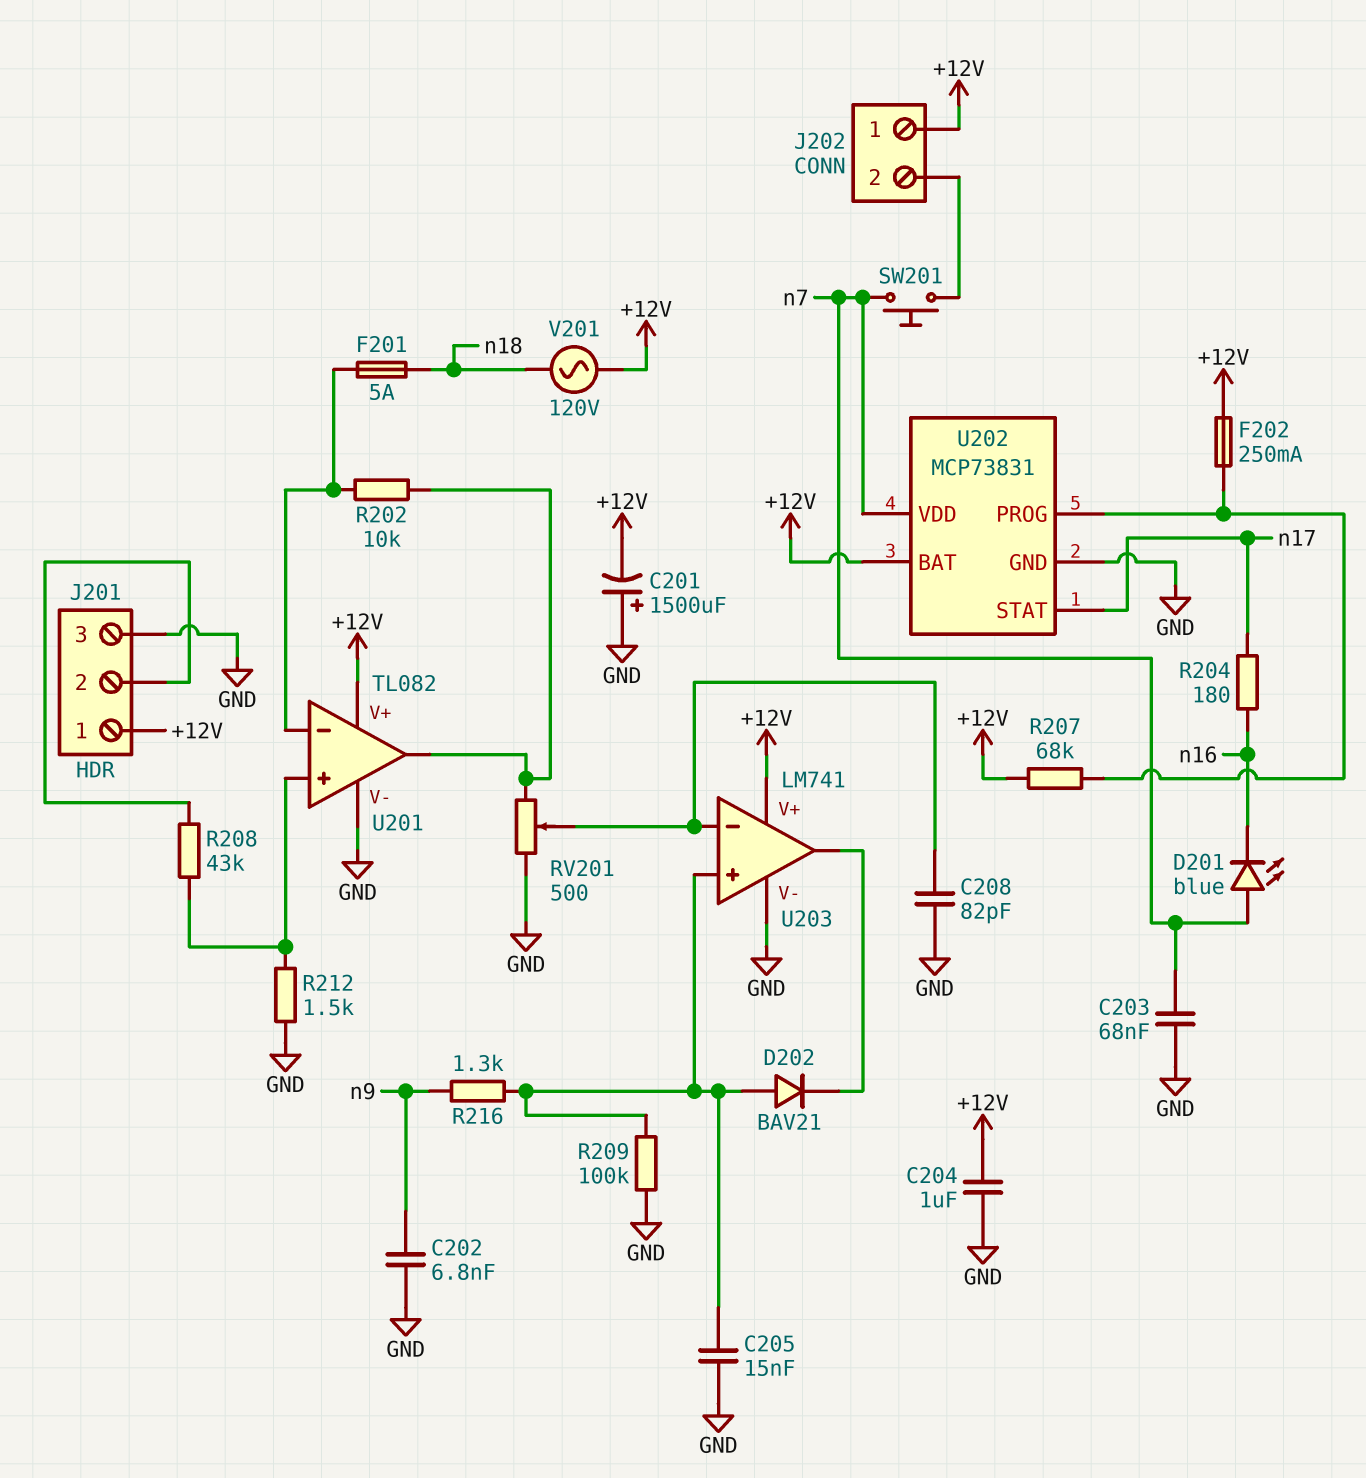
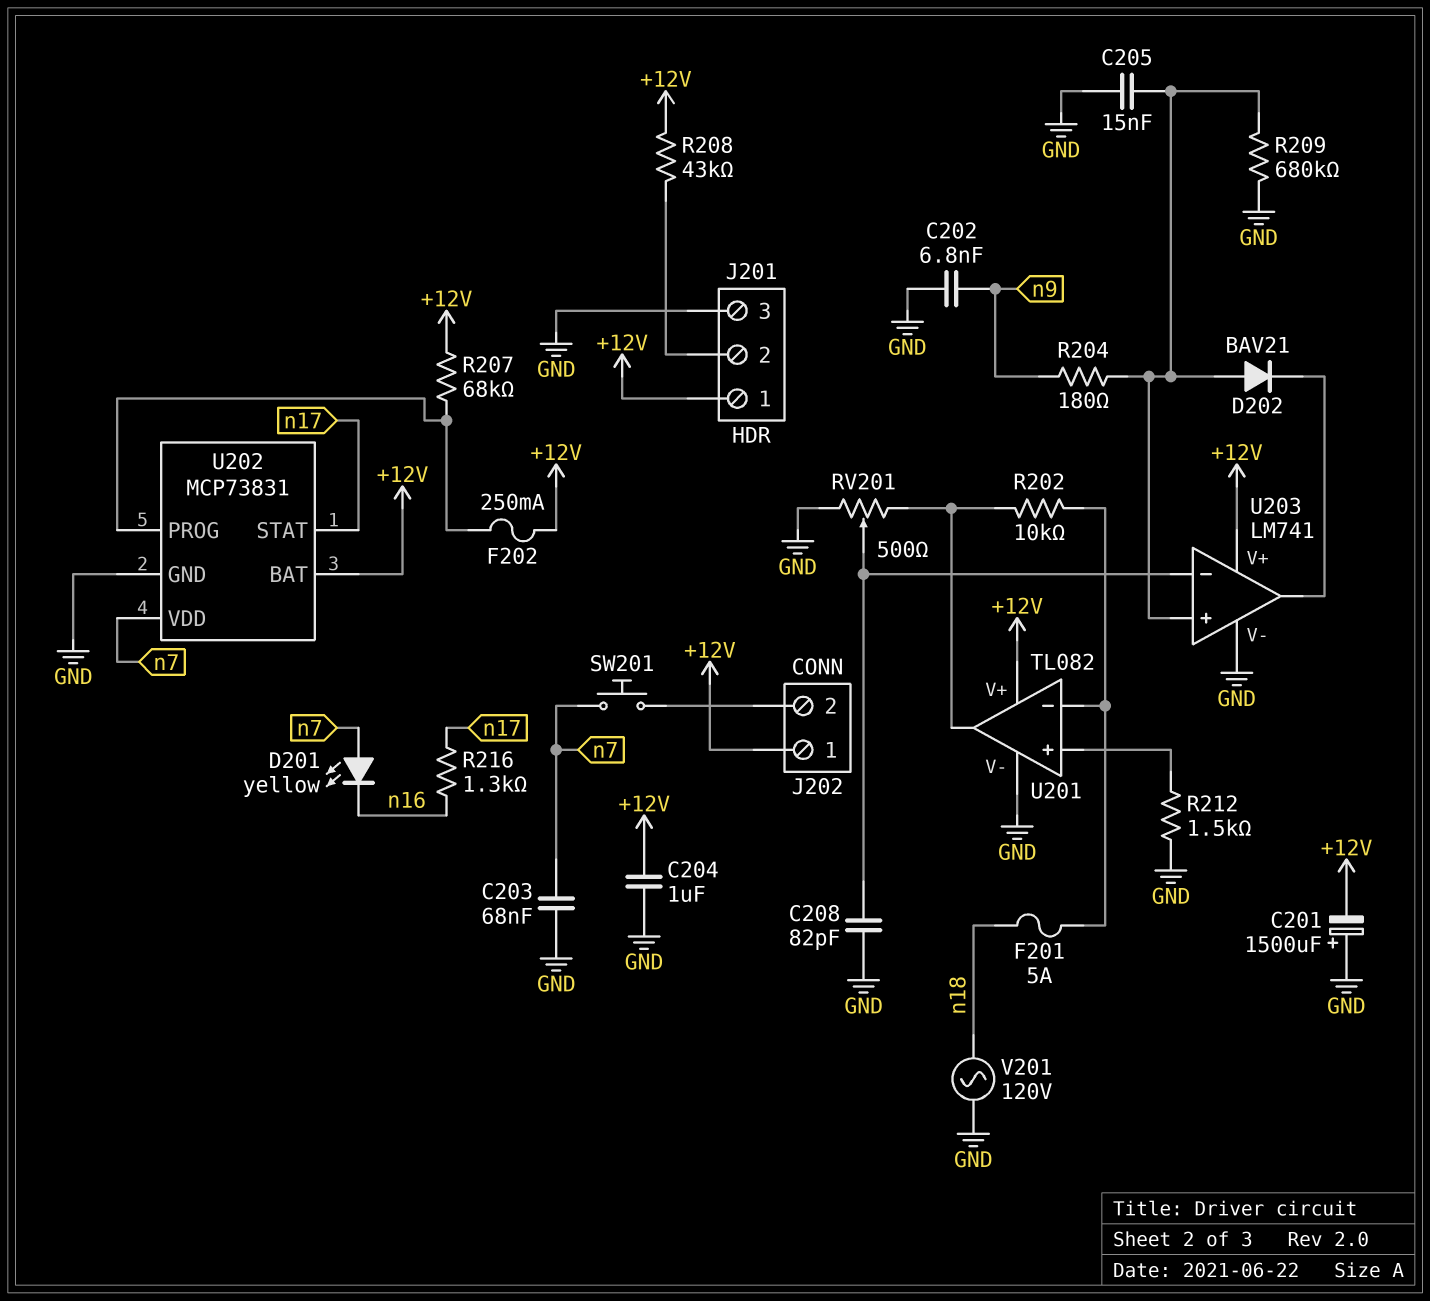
D201: LED blue (A n7, K n16) -> LED yellow (A n7, K n16)
R204: 180 (n16, n17) -> 180 (U203/in+, n9)
R208: 43k (J201/2, U201/in+) -> 43k (+12V, J201/2)
R209: 100k (GND, U203/in+) -> 680k (GND, U203/in+)
R216: 1.3k (U203/in+, n9) -> 1.3k (n16, n17)
V201: AC 120V (+12V, n18) -> AC 120V (GND, n18)

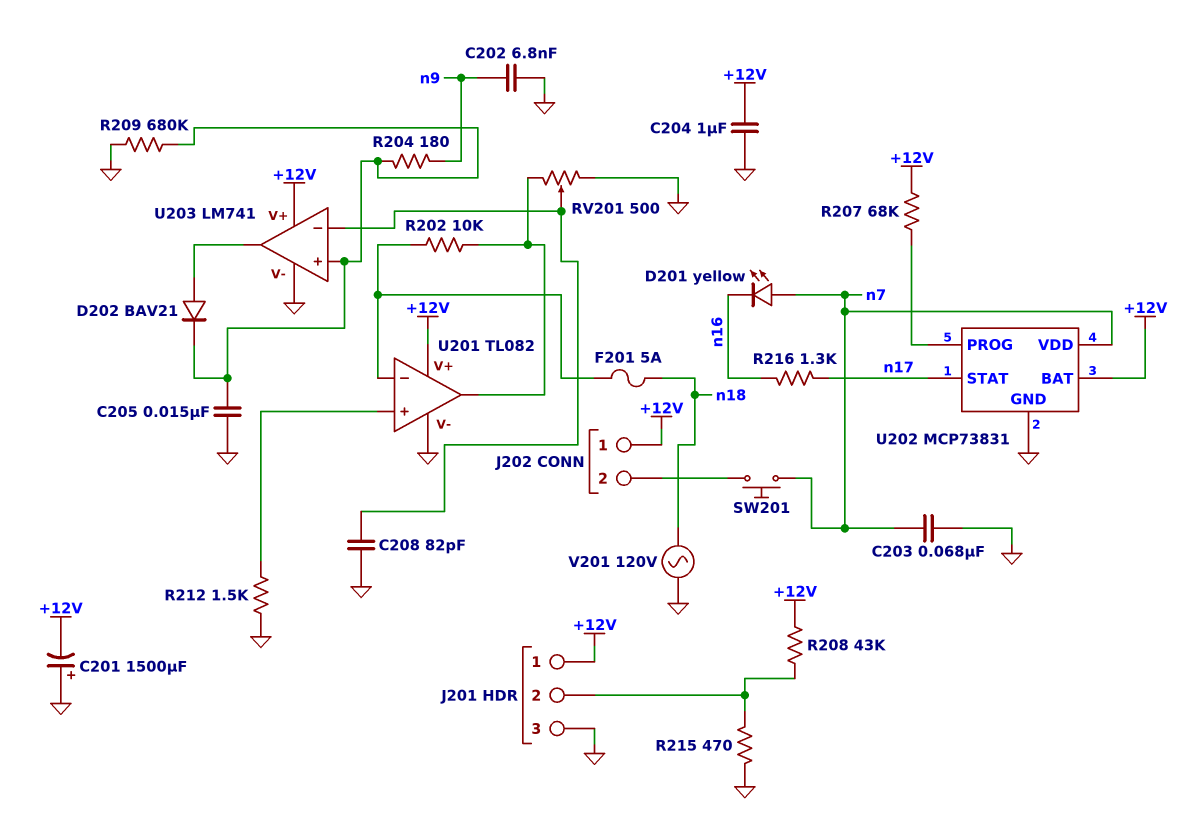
D202: diode BAV21 (A U203/in+, K U203/out) -> diode BAV21 (A U203/out, K U203/in+)
F202: 250mA (+12V, U202/PROG) -> none
R215: none -> 470 (GND, J201/2)

